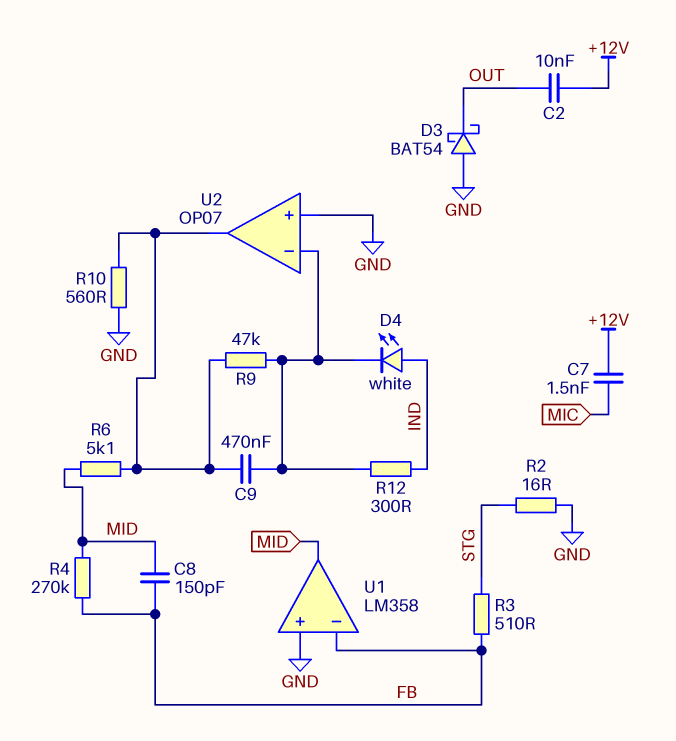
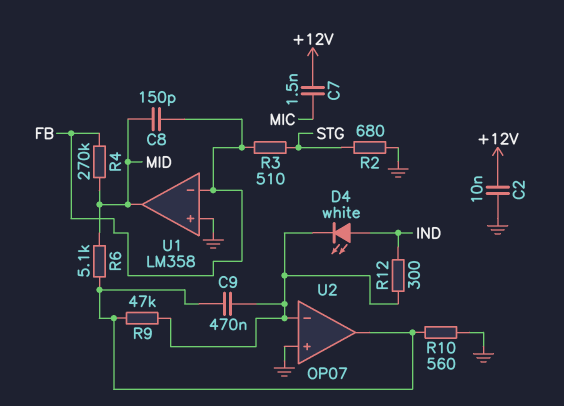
C2: 10nF (+12V, OUT) -> 10nF (+12V, GND)
D3: schottky BAT54 (A GND, K OUT) -> none
R2: 16 (GND, STG) -> 680 (GND, STG)

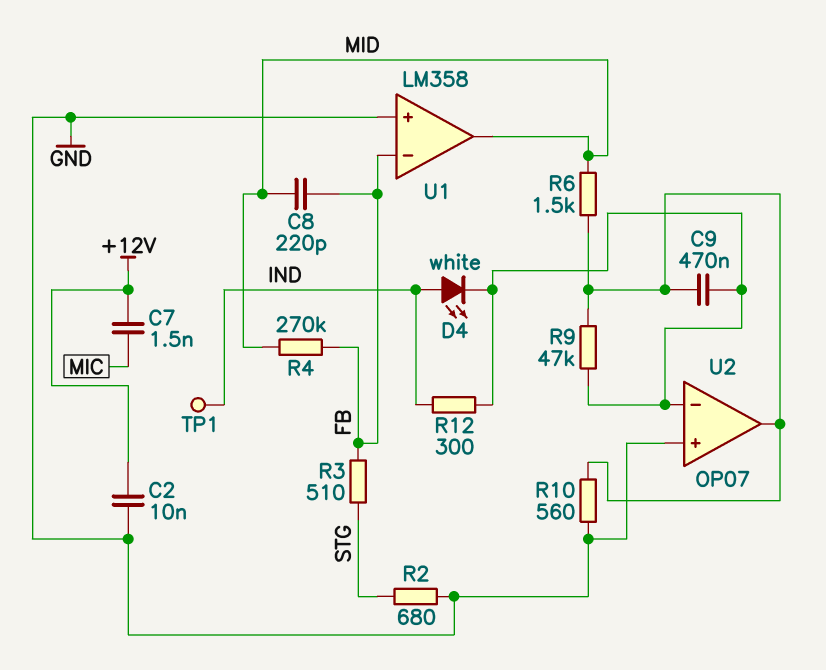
C8: 150pF (FB, MID) -> 220pF (FB, MID)
R6: 5.1k (MID, U2/out) -> 1.5k (MID, U2/out)
TP1: none -> test point (IND)

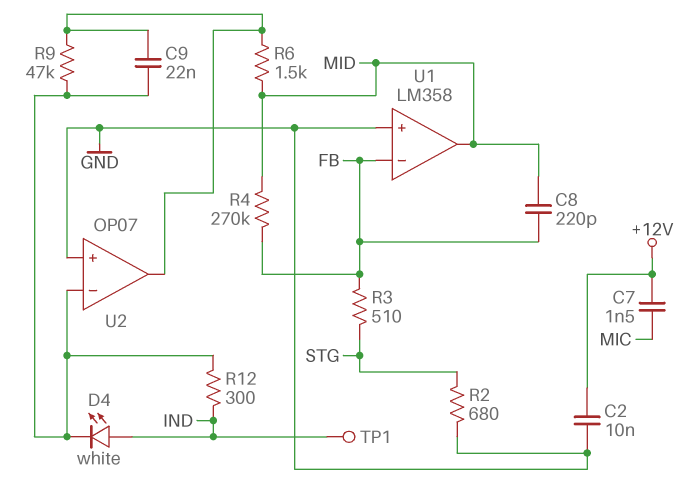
C9: 470nF (U2/in-, U2/out) -> 22nF (U2/in-, U2/out)
R10: 560 (GND, U2/out) -> none

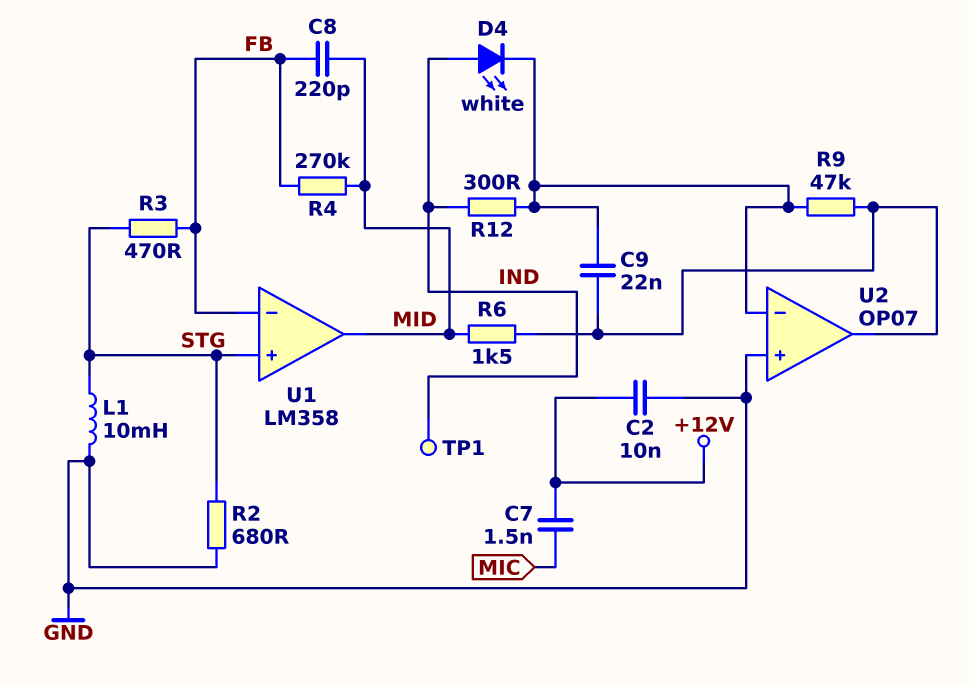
L1: none -> 10mH (GND, STG)
R3: 510 (FB, STG) -> 470 (FB, STG)
U1 pin in+: GND -> STG

